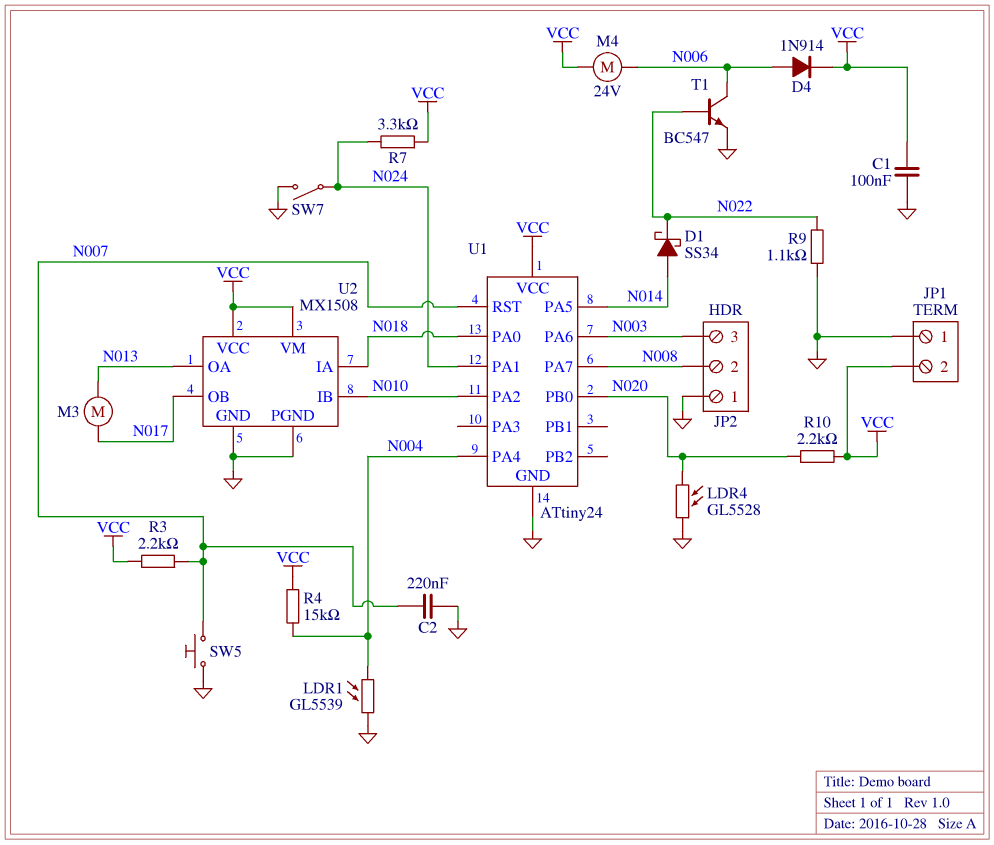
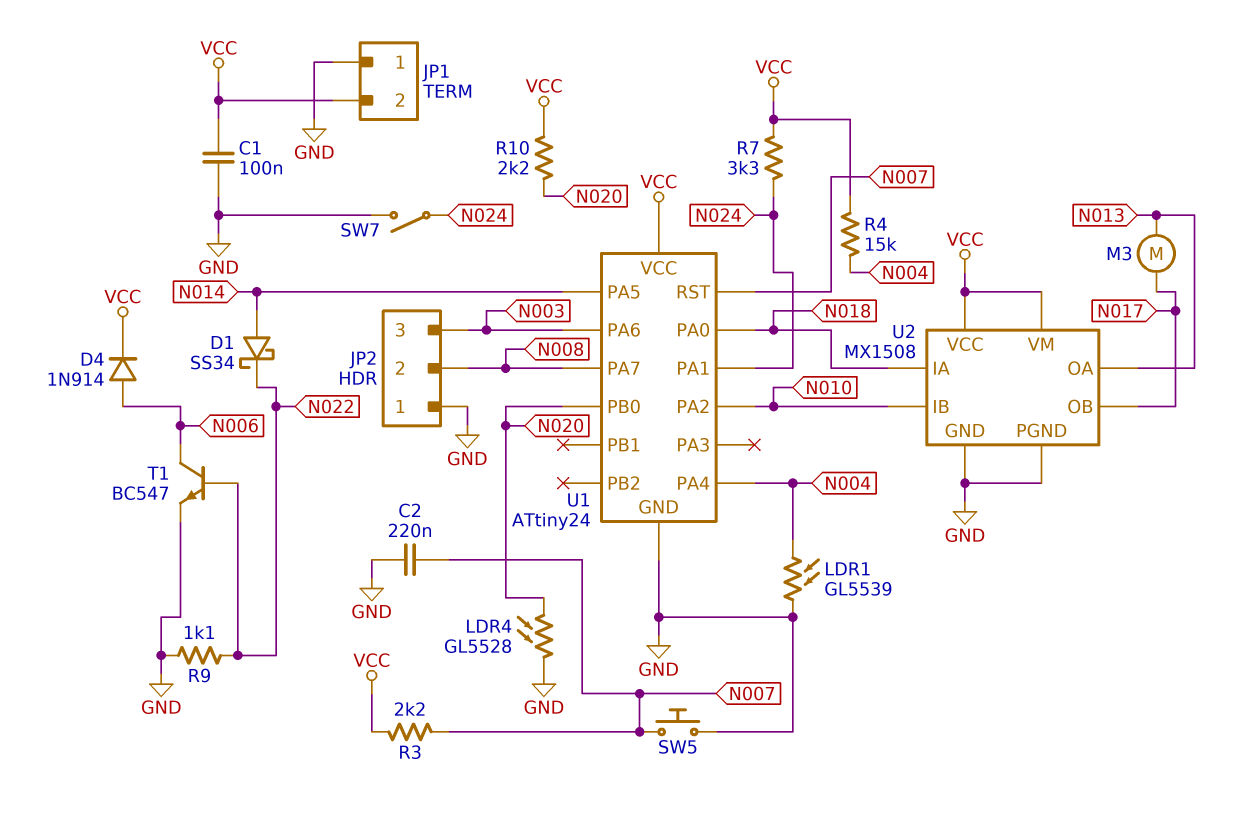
M4: motor 24V (N006, VCC) -> none

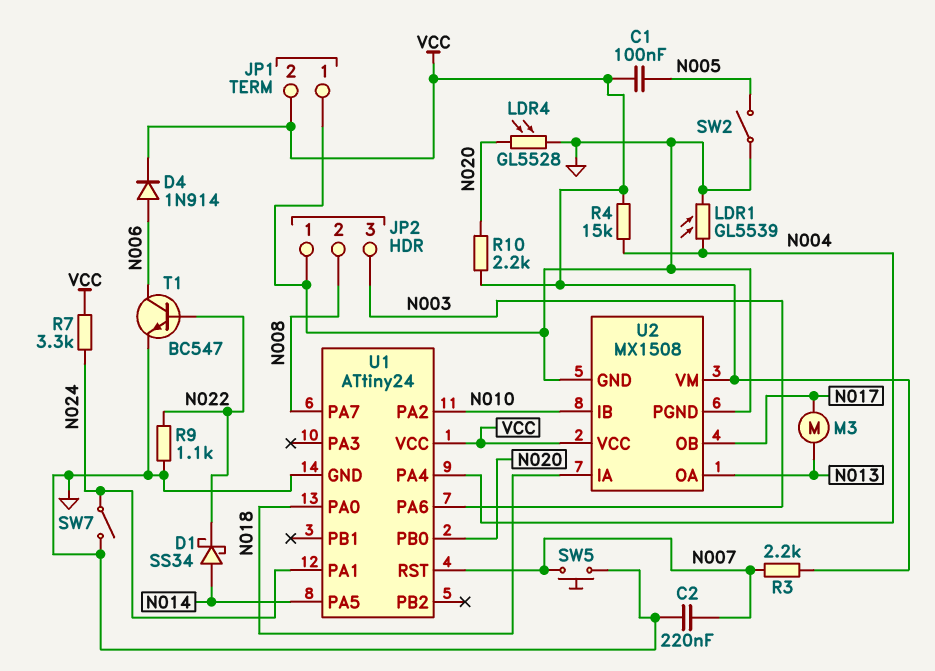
C1: 100nF (GND, VCC) -> 100nF (N005, VCC)
SW2: none -> switch (GND, N005)

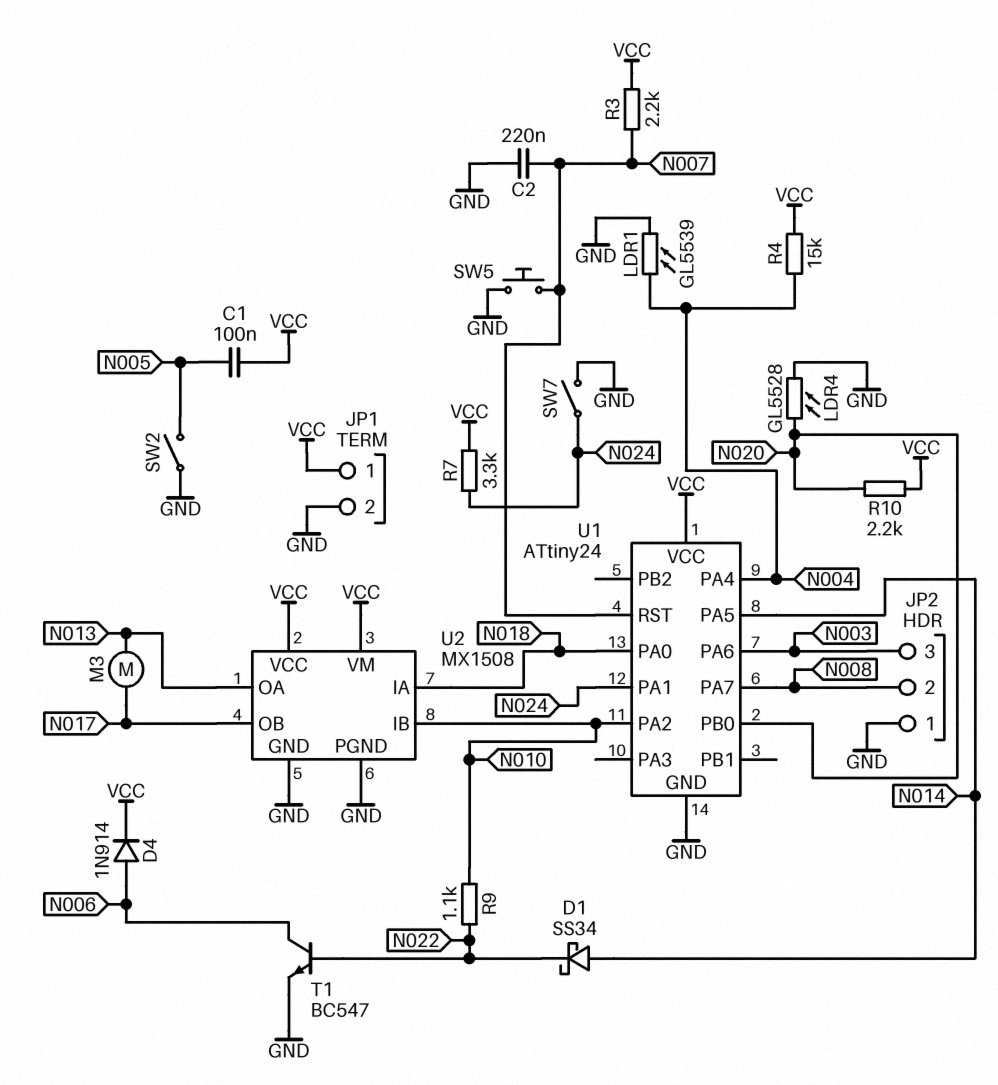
JP1 pin 1: GND -> VCC
JP1 pin 2: VCC -> GND
R9: 1.1k (GND, N022) -> 1.1k (N010, N022)

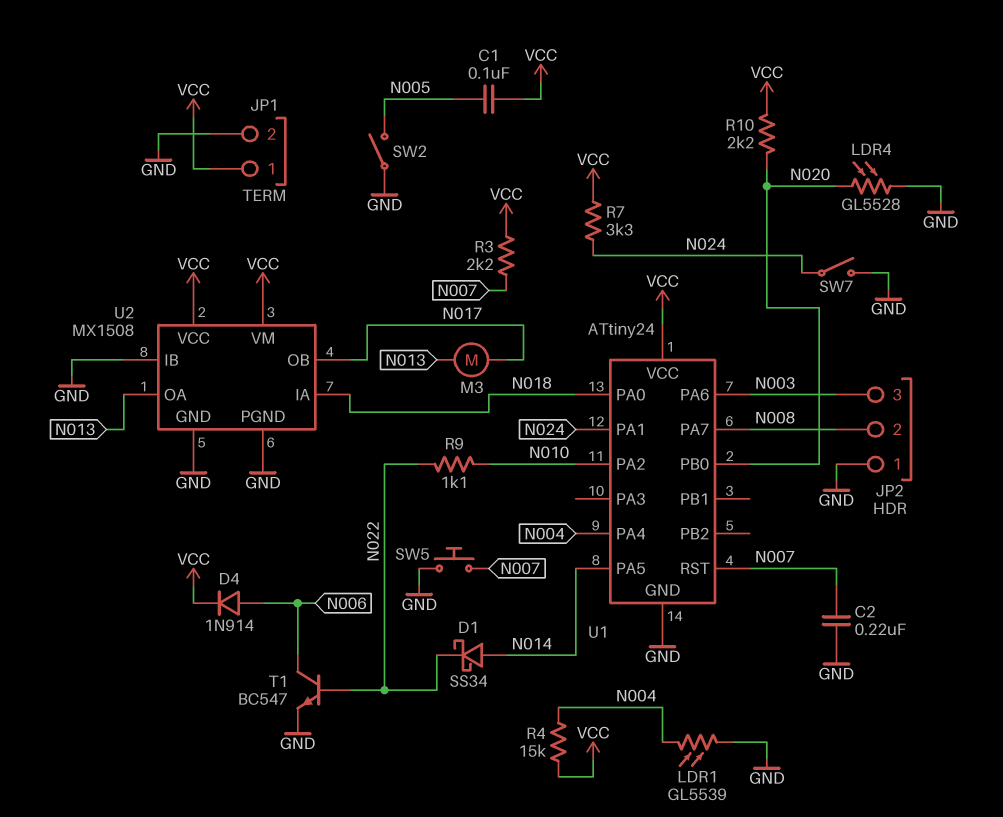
U2 pin IB: N010 -> GND

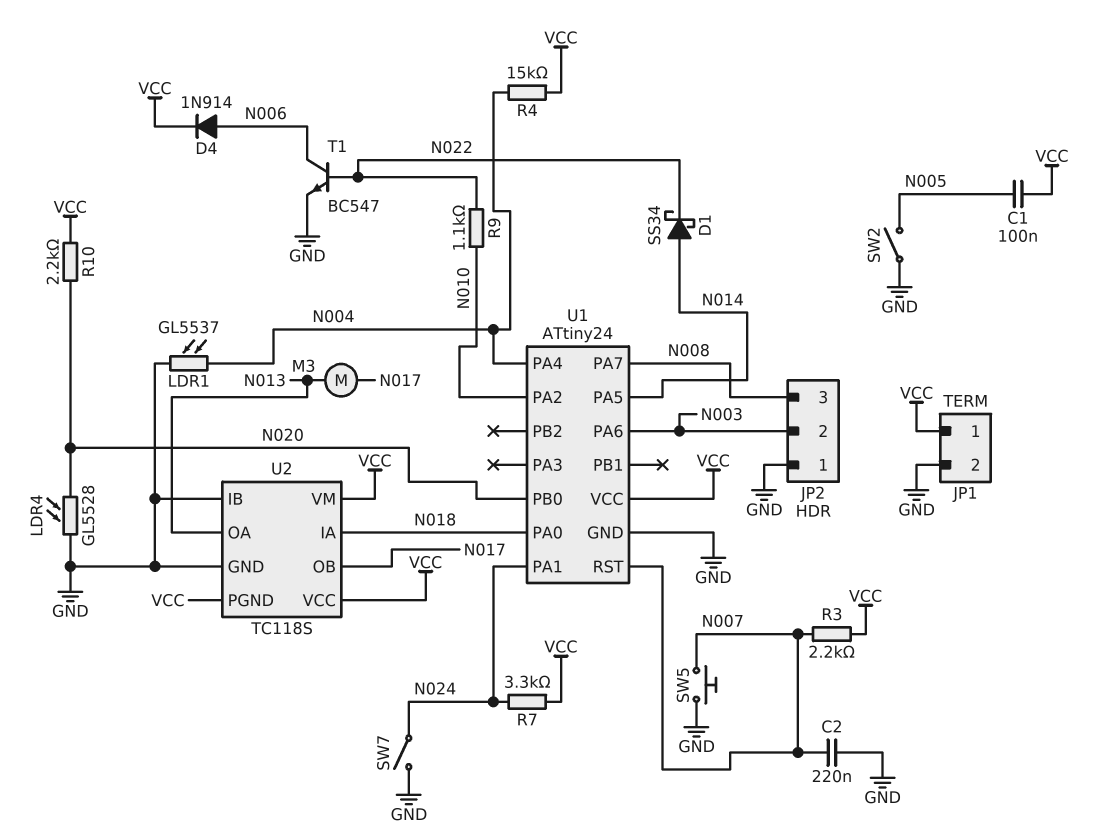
JP2 pin 2: N008 -> N003
JP2 pin 3: N003 -> N008
LDR1: GL5539 (GND, N004) -> GL5537 (GND, N004)
U2: MX1508 -> TC118S
U2 pin PGND: GND -> VCC

